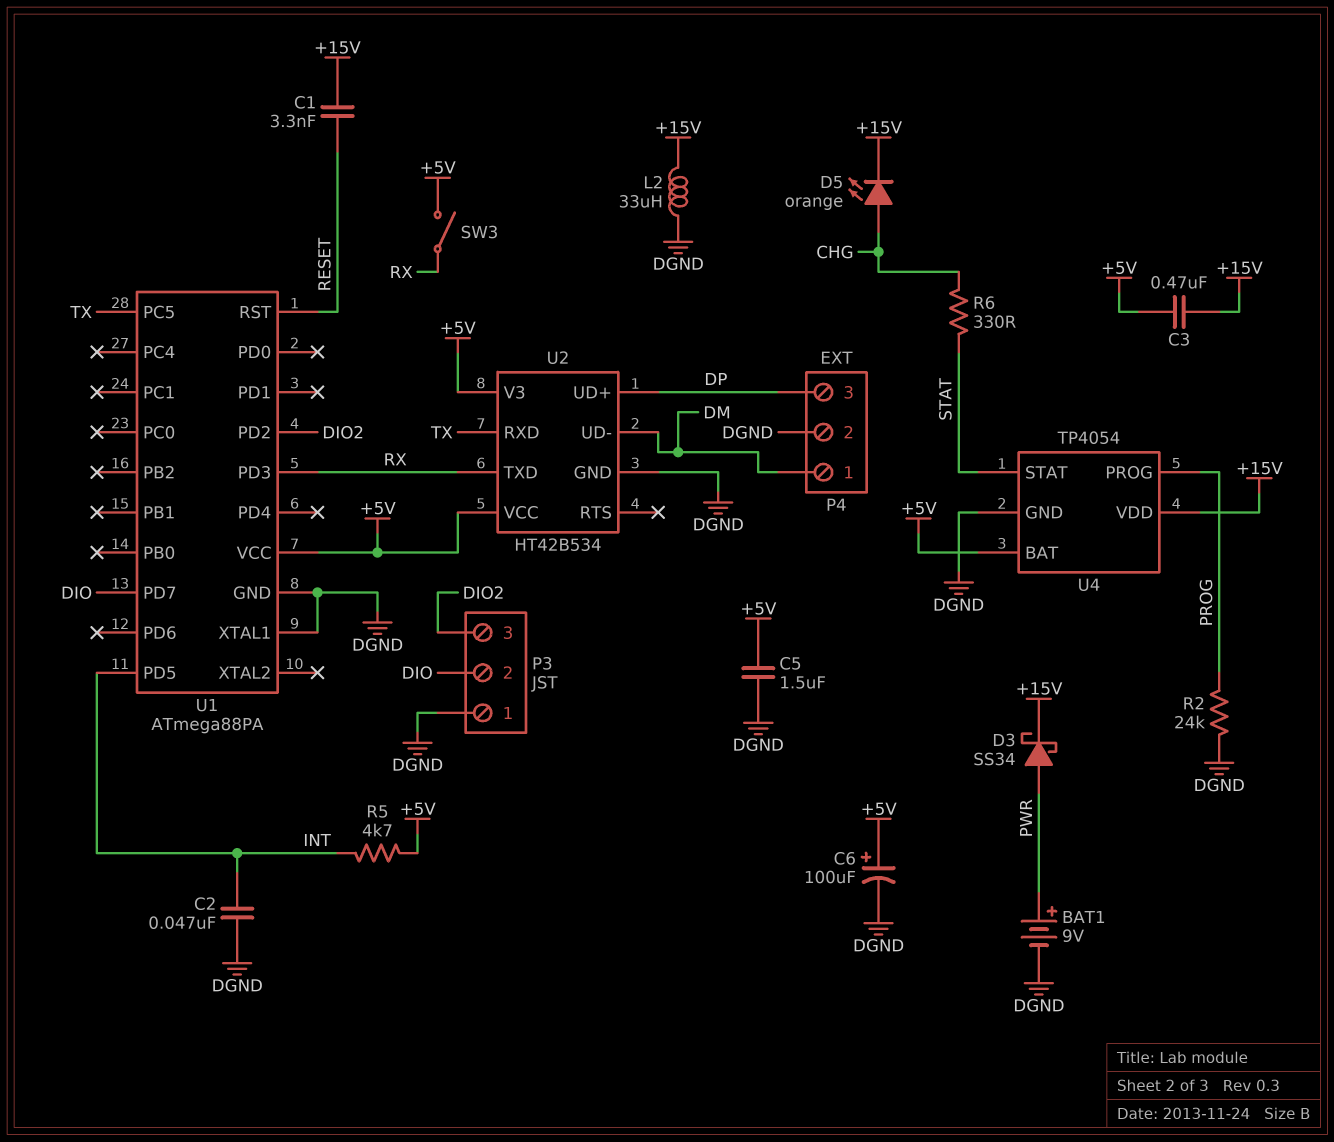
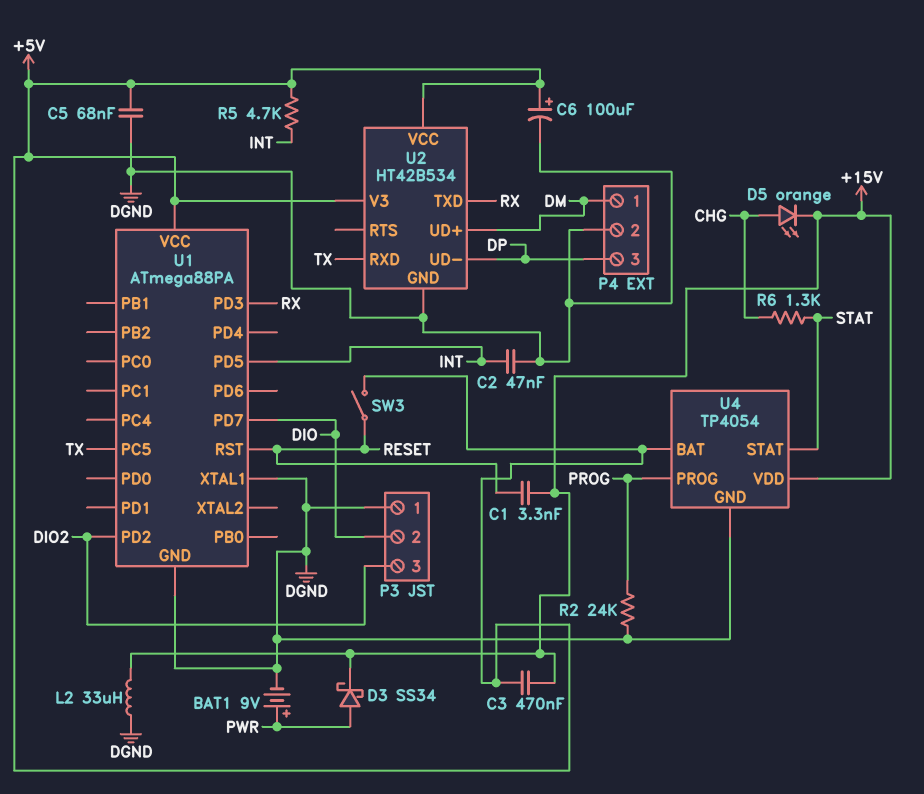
C5: 1.5uF (+5V, DGND) -> 68nF (+5V, DGND)
R6: 330 (CHG, STAT) -> 1.3k (CHG, STAT)
SW3: switch (+5V, RX) -> switch (+5V, RESET)
U2 pin UD+: DP -> DM
U2 pin UD-: DM -> DP

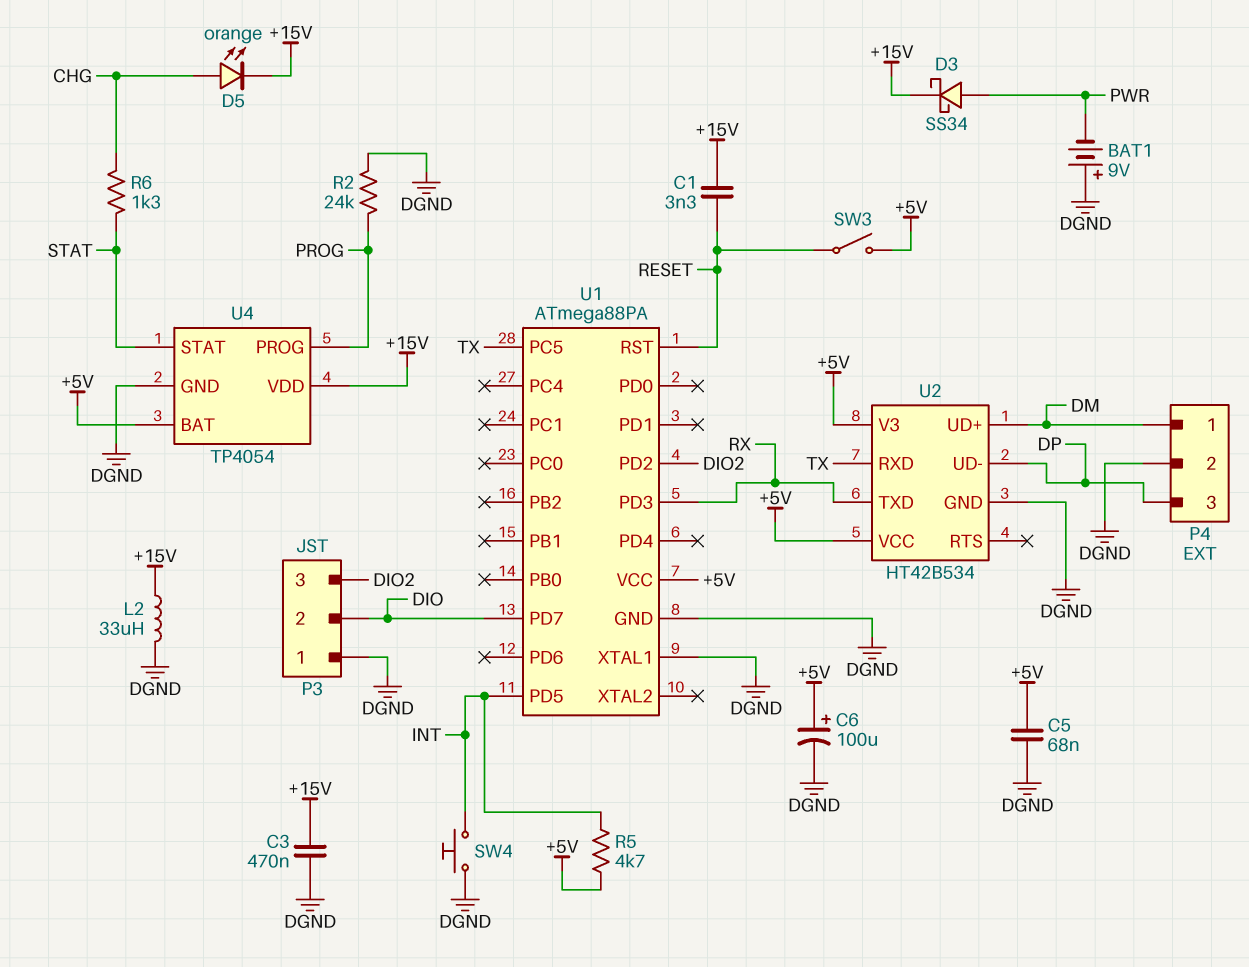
BAT1: 9V (plus PWR, minus DGND) -> 9V (plus DGND, minus PWR)
C2: 47nF (DGND, INT) -> none
C3: 470nF (+5V, +15V) -> 470nF (+15V, DGND)
SW4: none -> button (DGND, INT)

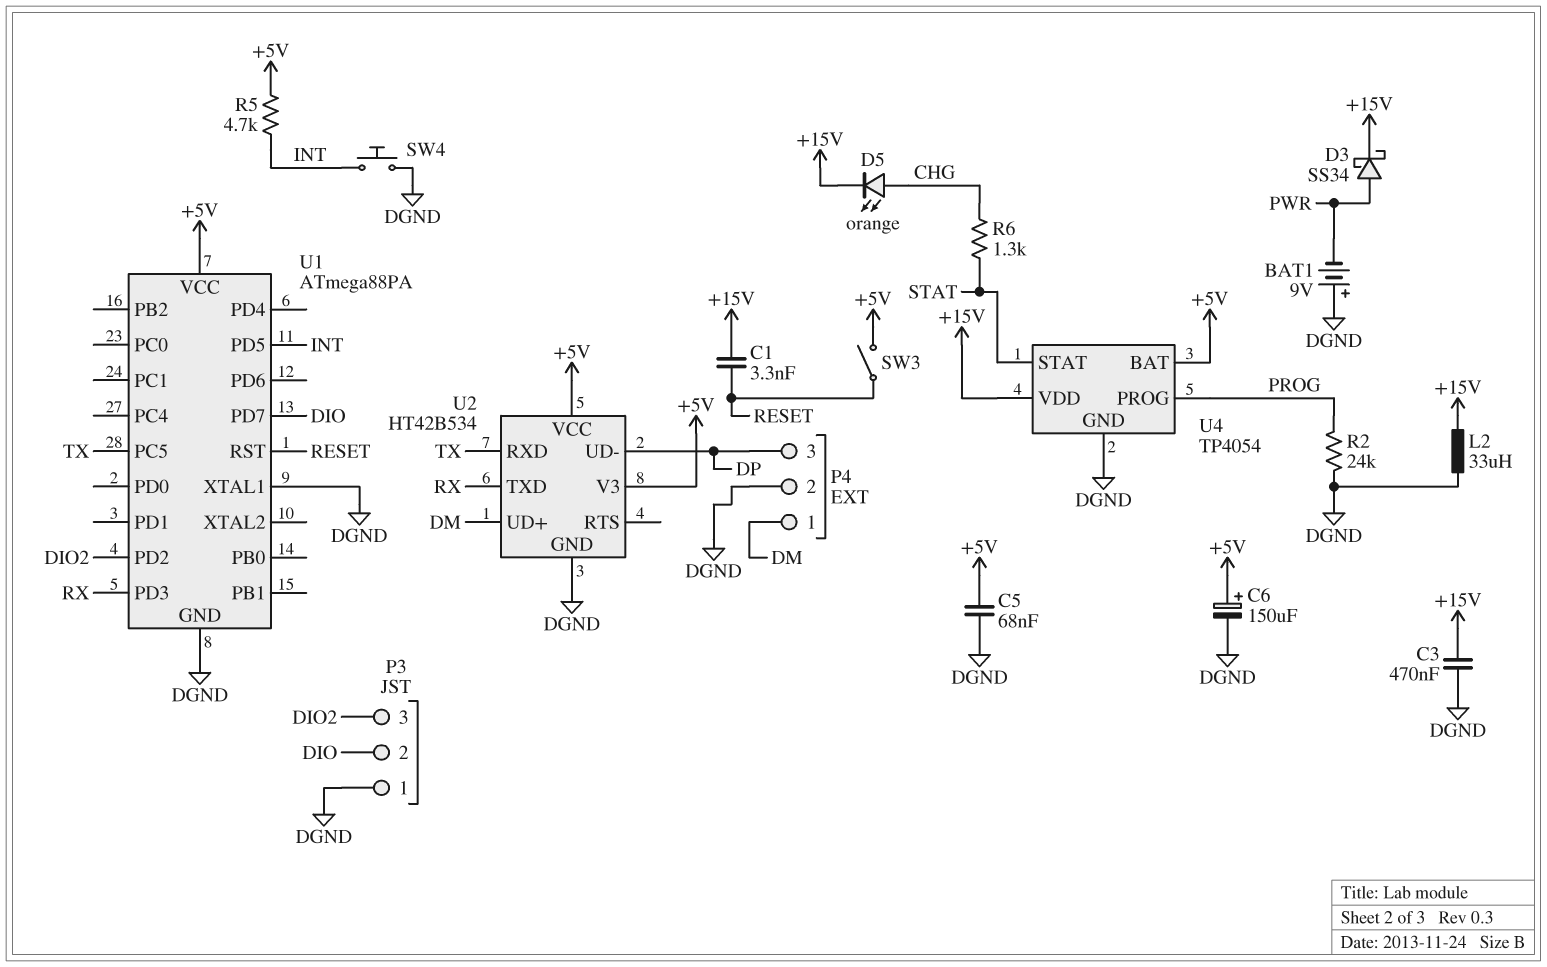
C6: 100uF (plus +5V, minus DGND) -> 150uF (plus +5V, minus DGND)

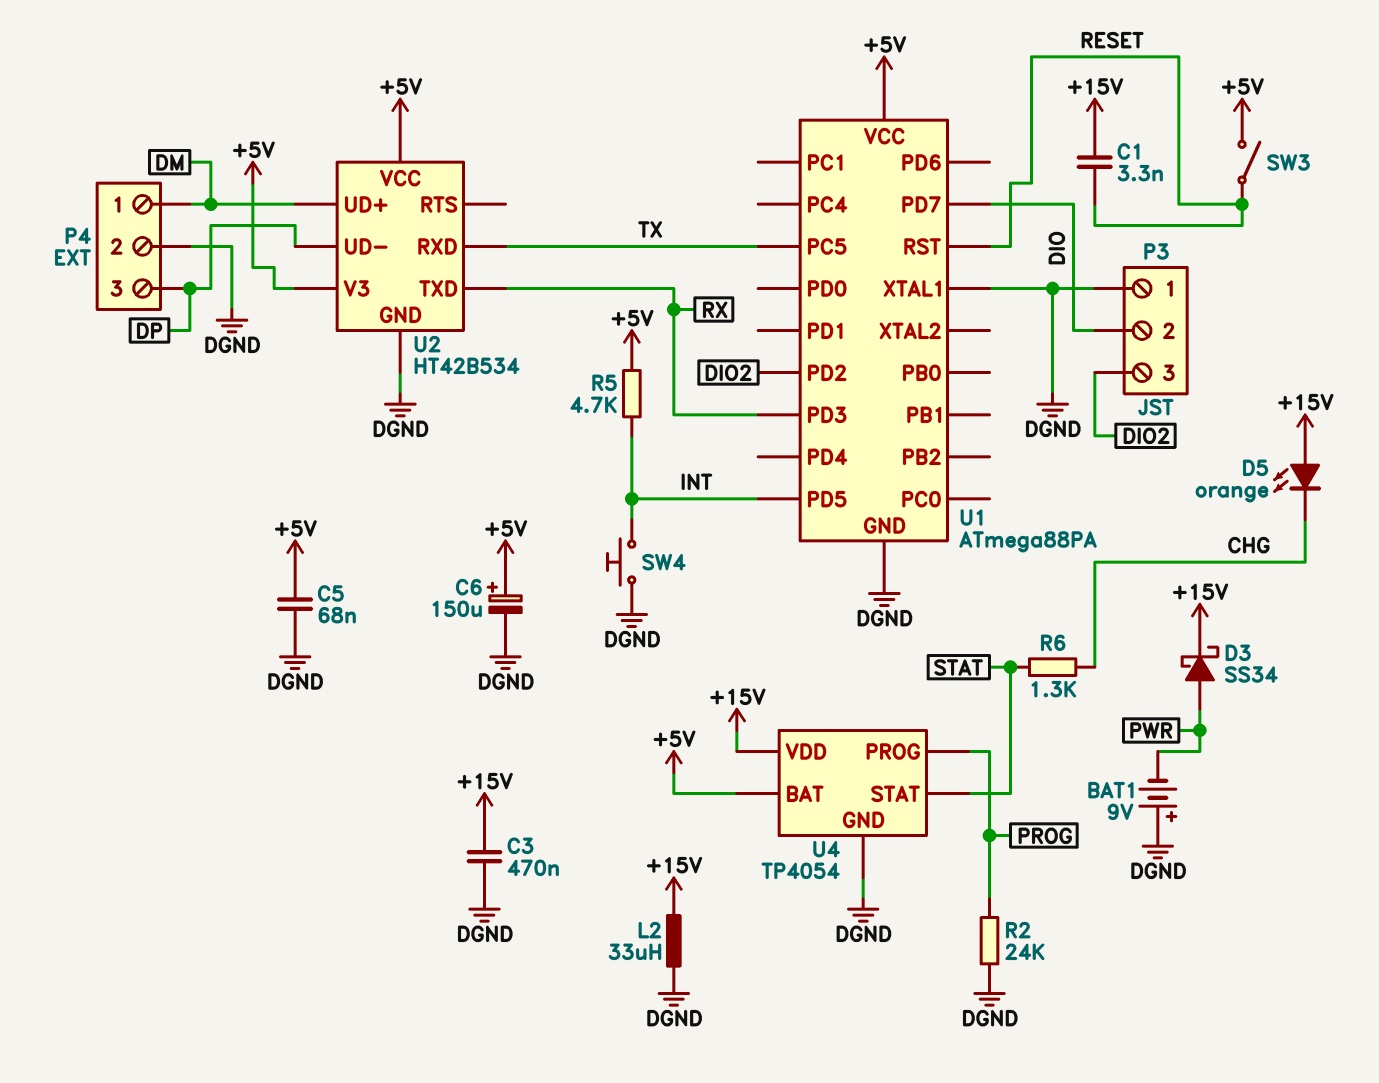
D5: LED orange (A CHG, K +15V) -> LED orange (A +15V, K CHG)

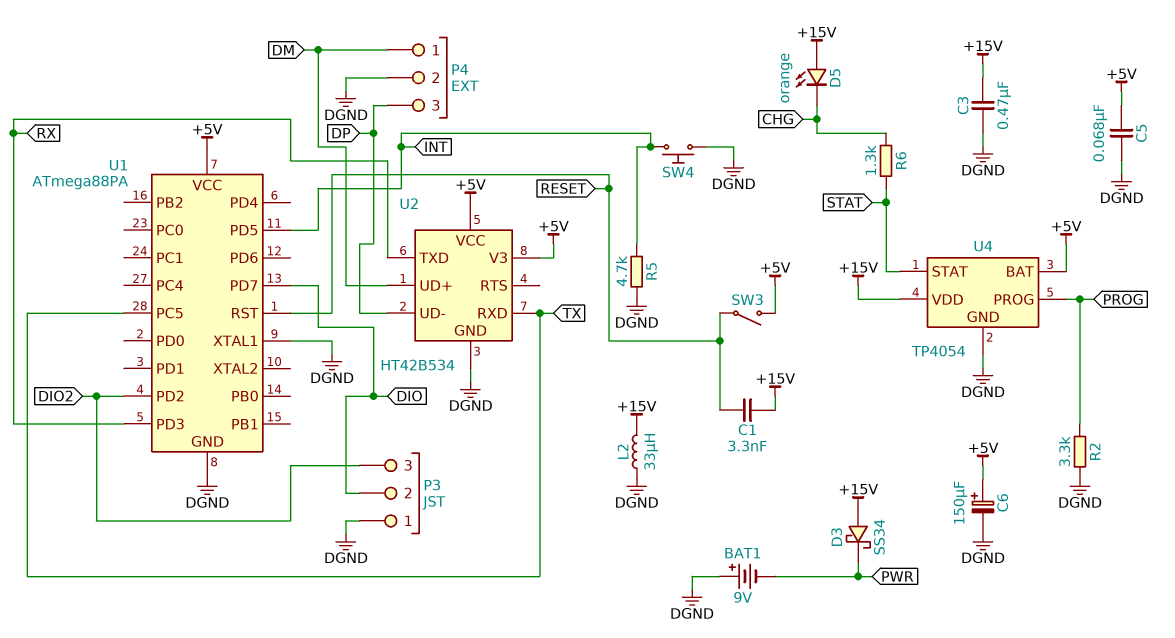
D3: schottky SS34 (A PWR, K +15V) -> schottky SS34 (A +15V, K PWR)
R2: 24k (DGND, PROG) -> 3.3k (DGND, PROG)
R5: 4.7k (+5V, INT) -> 4.7k (DGND, INT)

